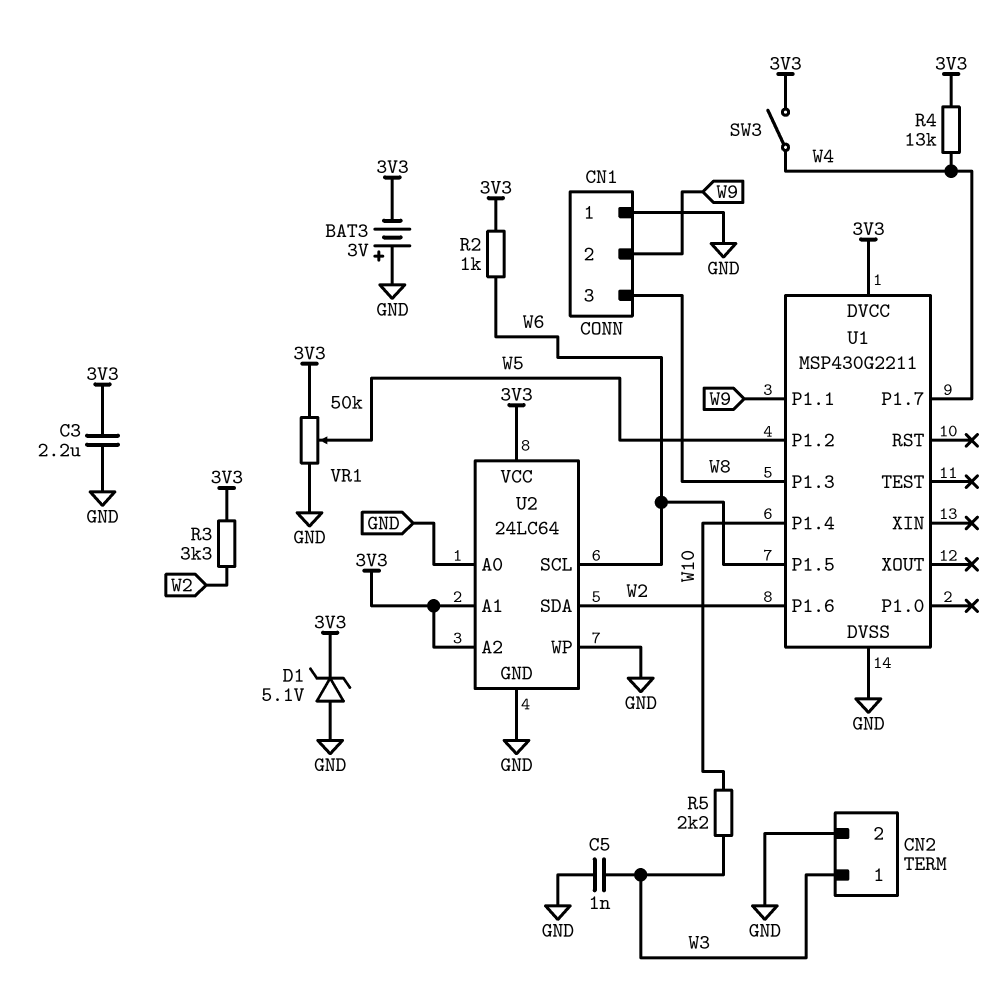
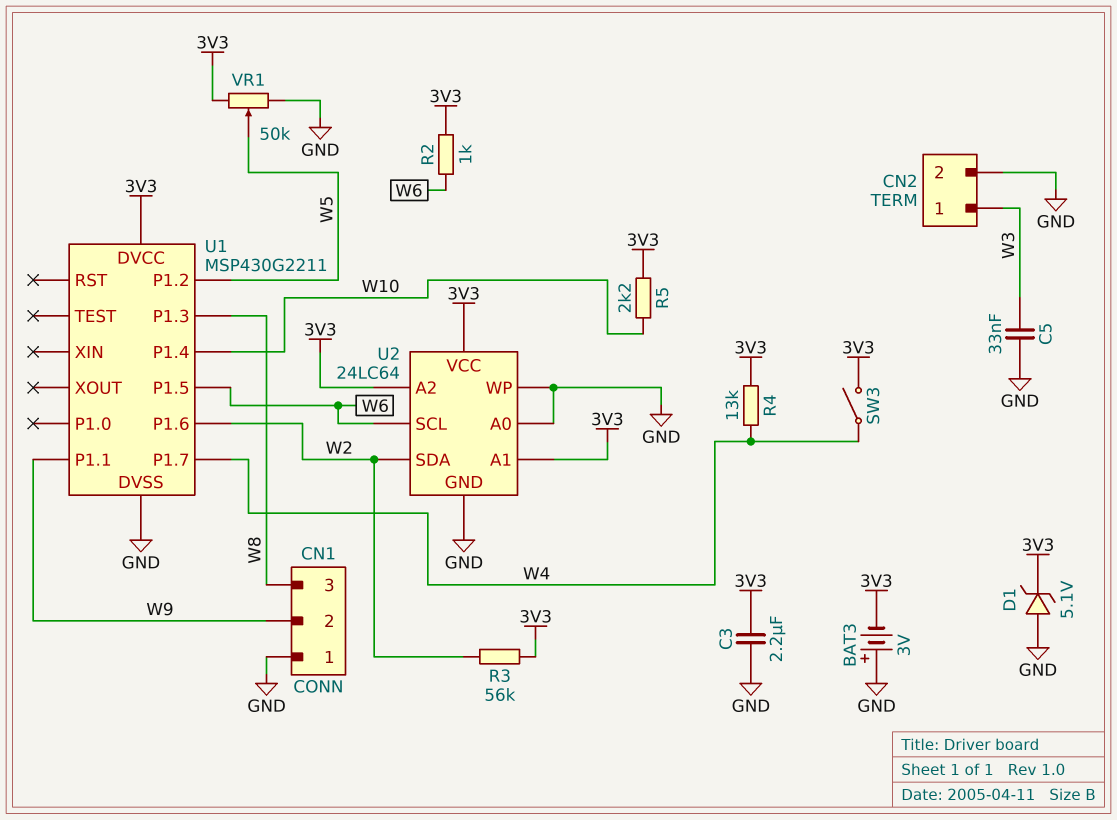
C5: 1nF (GND, W3) -> 33nF (GND, W3)
R3: 3.3k (3V3, W2) -> 56k (3V3, W2)
R5: 2.2k (W3, W10) -> 2.2k (3V3, W10)

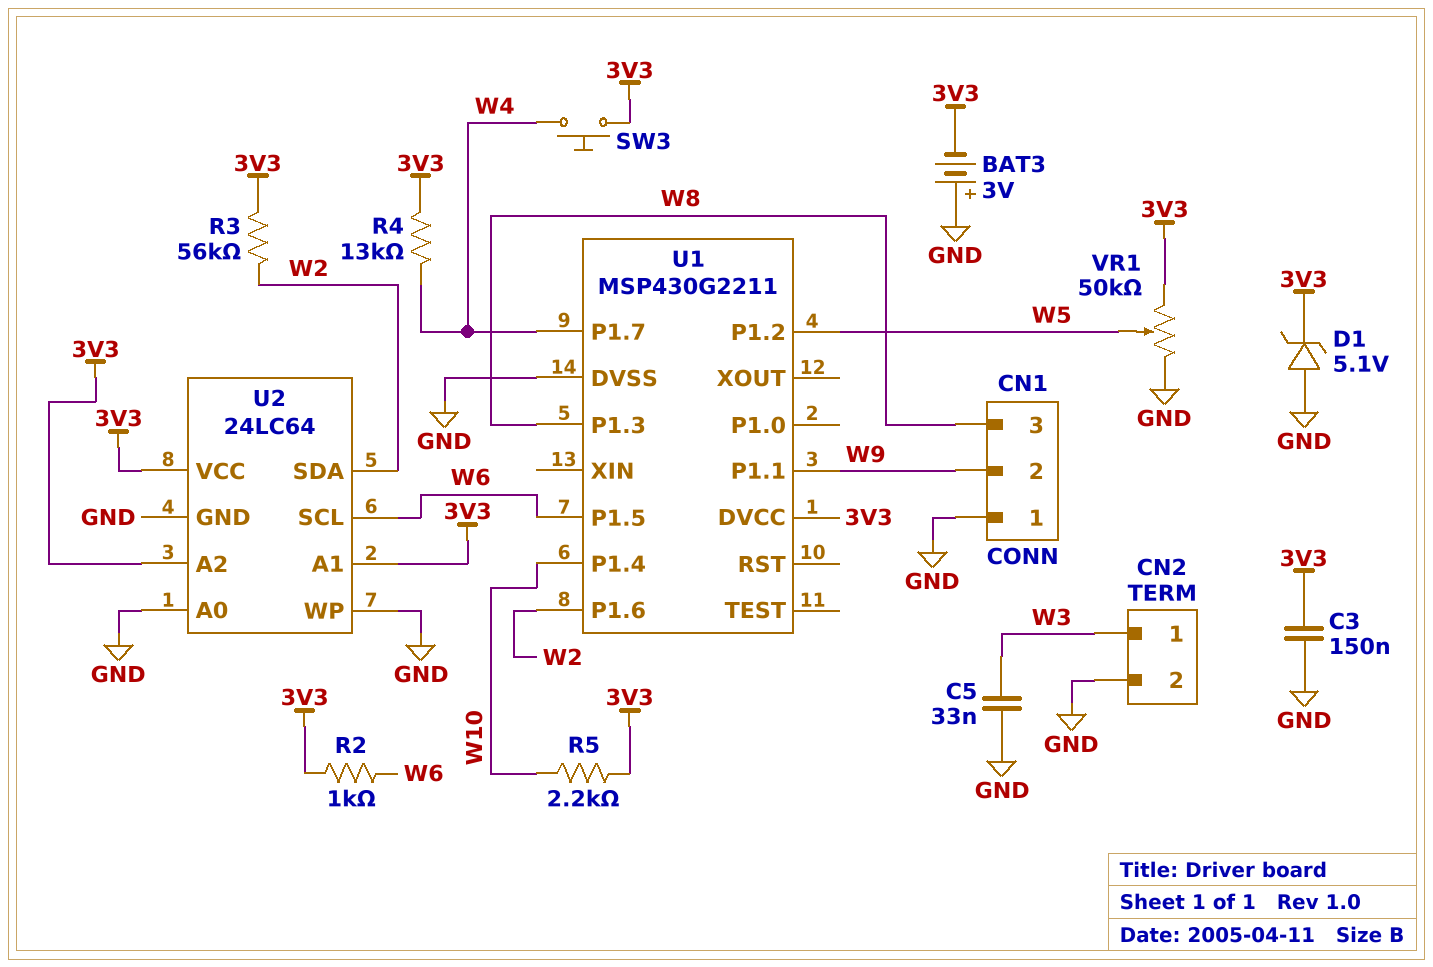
C3: 2.2uF (3V3, GND) -> 150nF (3V3, GND)
SW3: switch (3V3, W4) -> button (3V3, W4)

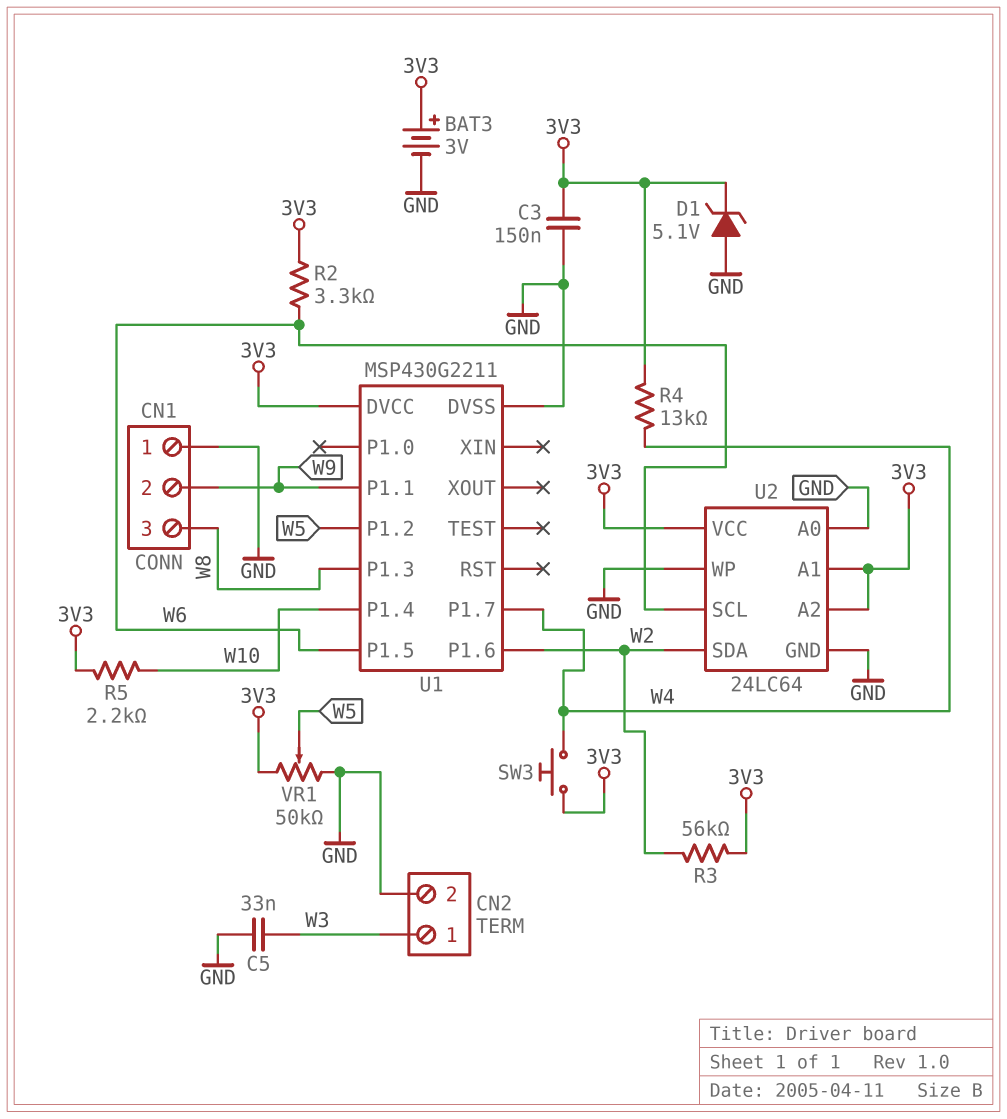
BAT3: 3V (plus GND, minus 3V3) -> 3V (plus 3V3, minus GND)
R2: 1k (3V3, W6) -> 3.3k (3V3, W6)

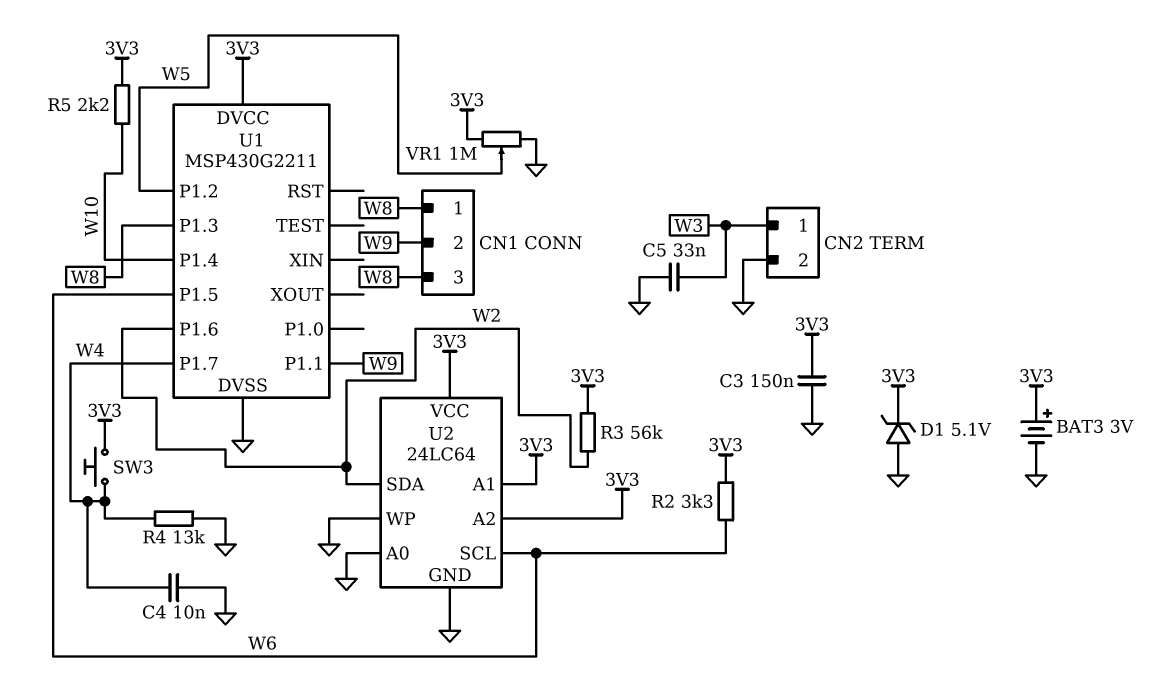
C4: none -> 10nF (GND, W4)
CN1 pin 1: GND -> W8
R4: 13k (3V3, W4) -> 13k (GND, W4)
VR1: 50k (3V3, GND, wiper W5) -> 1M (3V3, GND, wiper W5)

